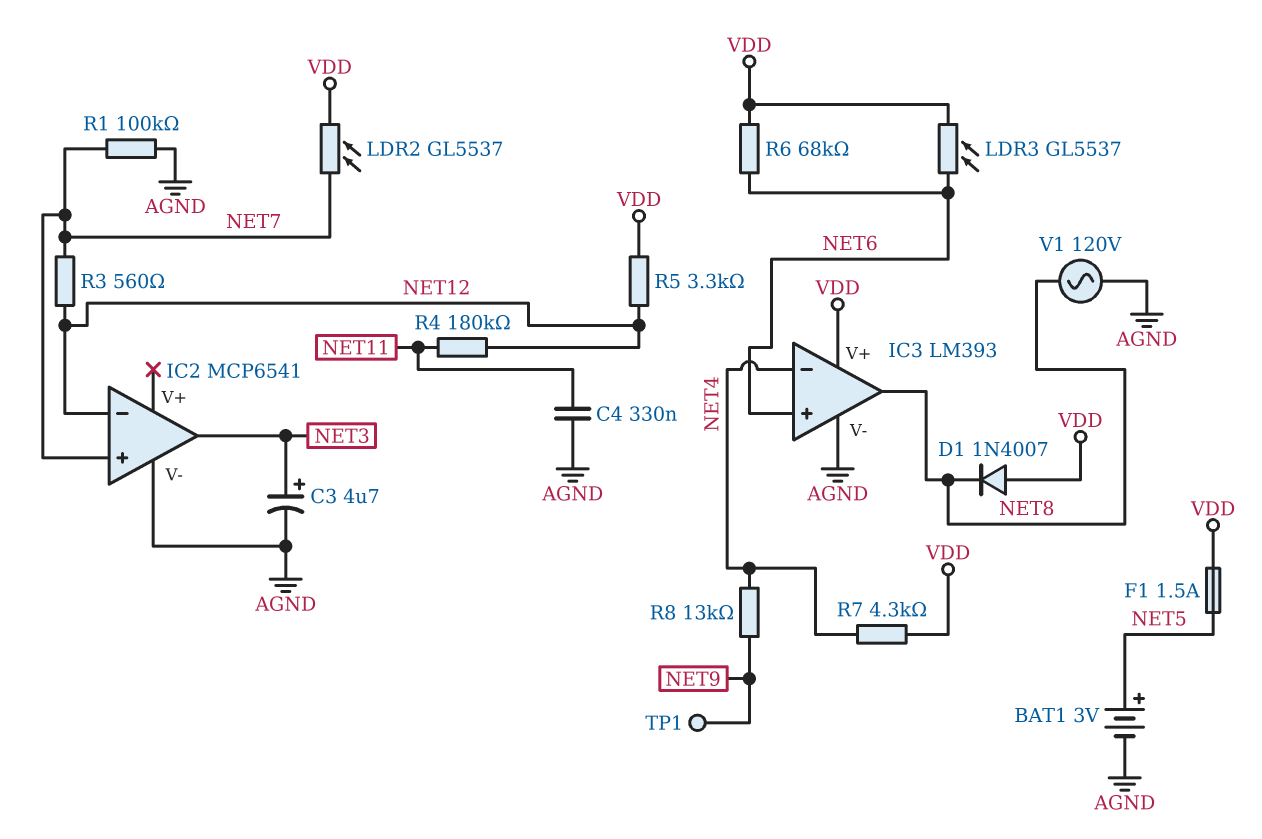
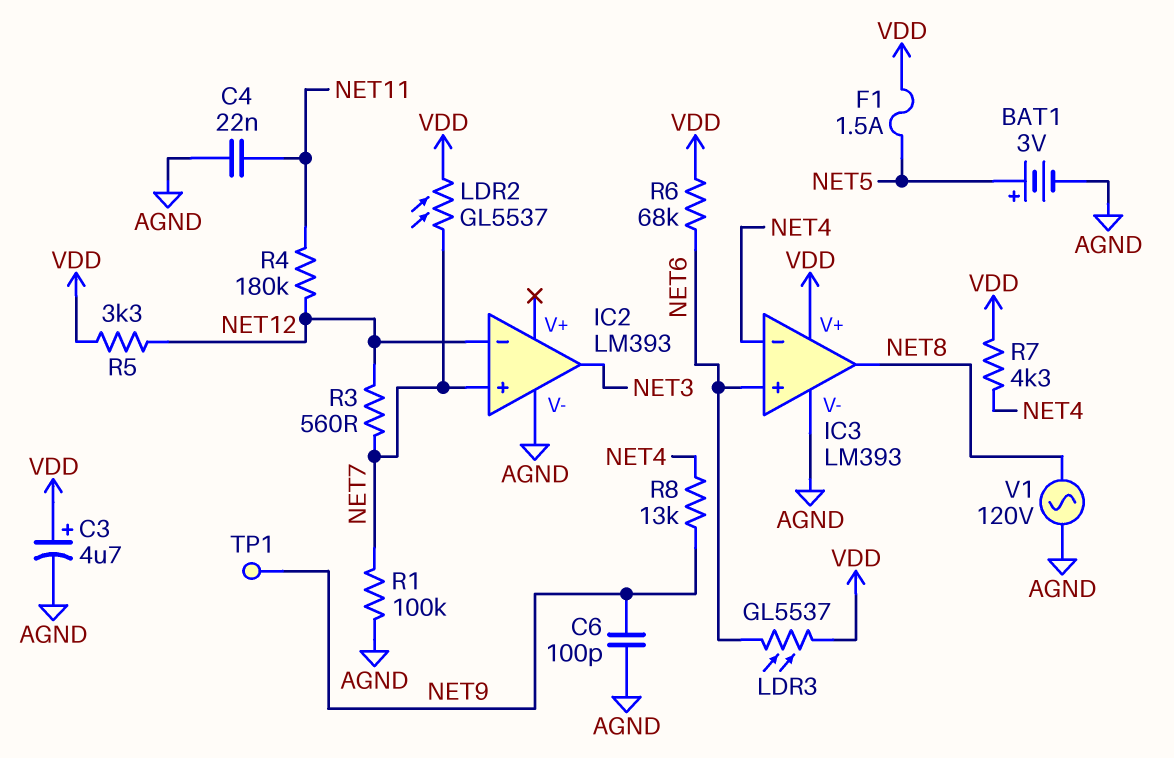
C3: 4.7uF (plus NET3, minus AGND) -> 4.7uF (plus VDD, minus AGND)
C4: 330nF (AGND, NET11) -> 22nF (AGND, NET11)
C6: none -> 100pF (AGND, NET9)
D1: diode 1N4007 (A VDD, K NET8) -> none
IC2: MCP6541 -> LM393

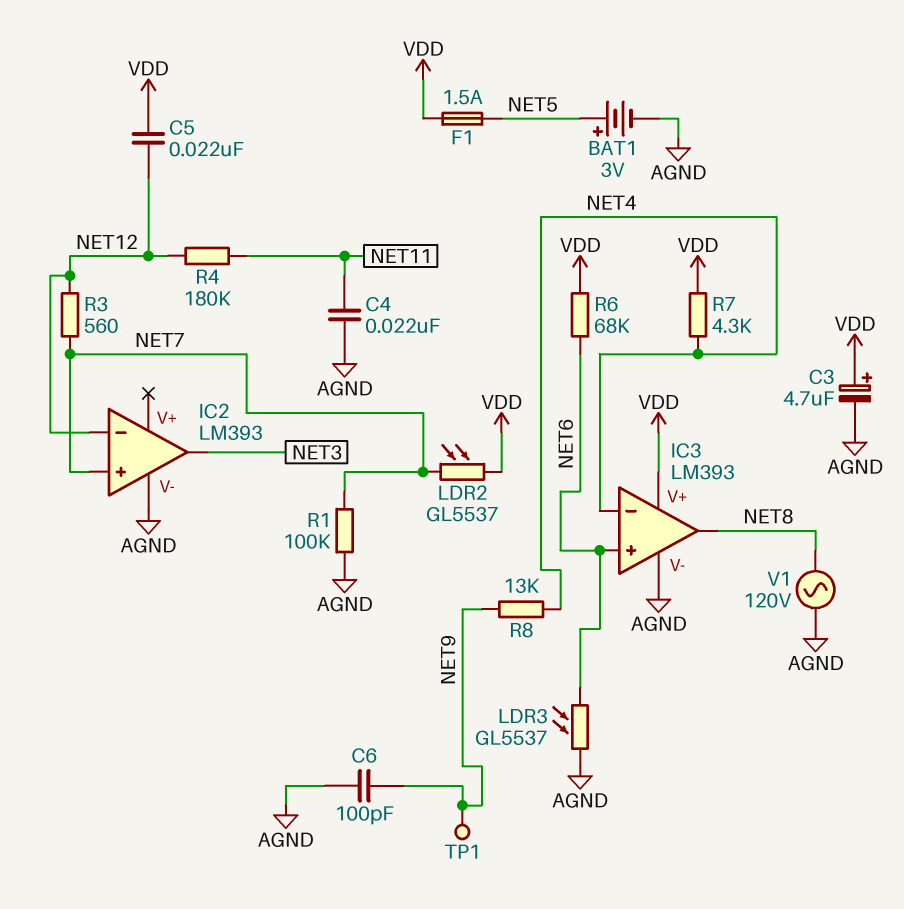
C5: none -> 22nF (NET12, VDD)
LDR3: GL5537 (NET6, VDD) -> GL5537 (AGND, NET6)
R5: 3.3k (NET12, VDD) -> none

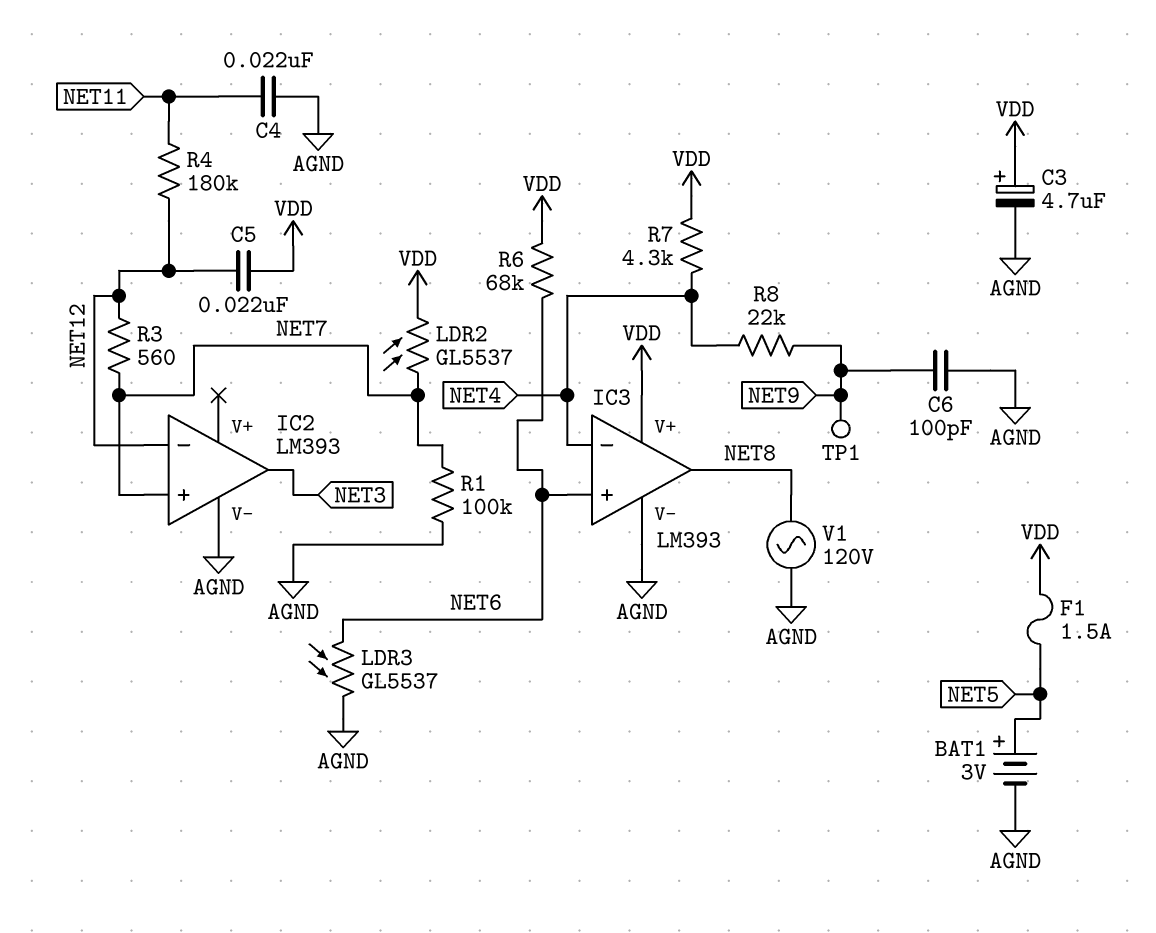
R8: 13k (NET4, NET9) -> 22k (NET4, NET9)

